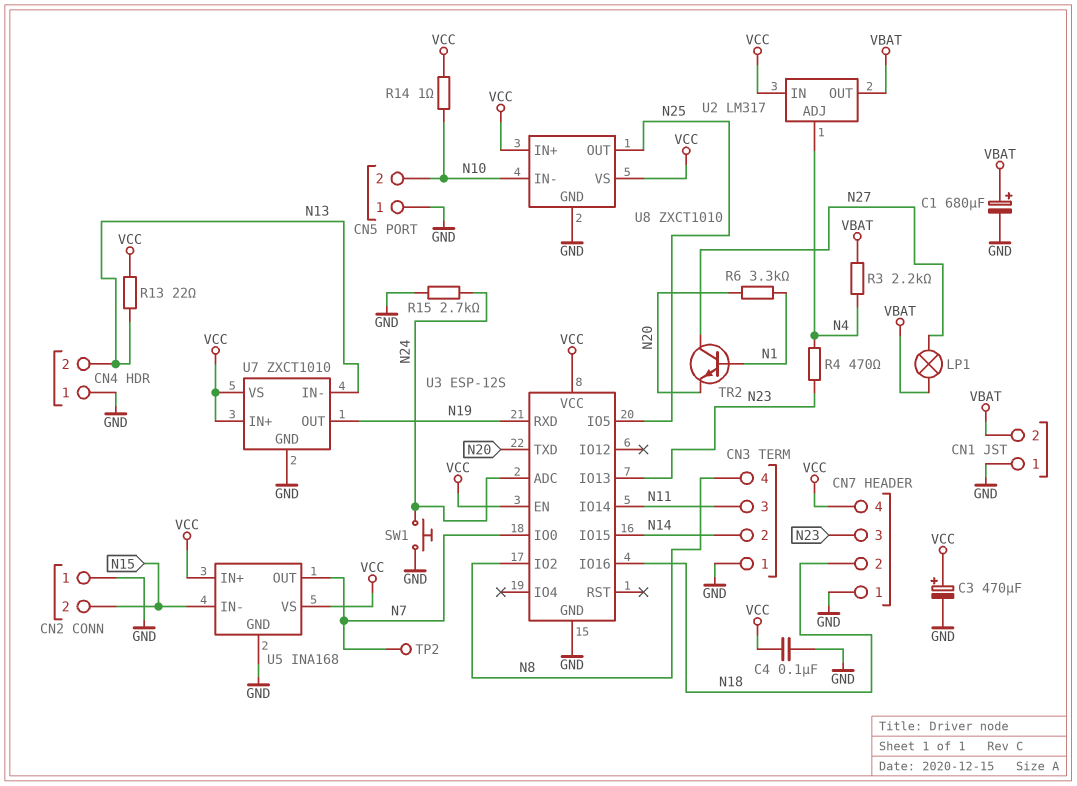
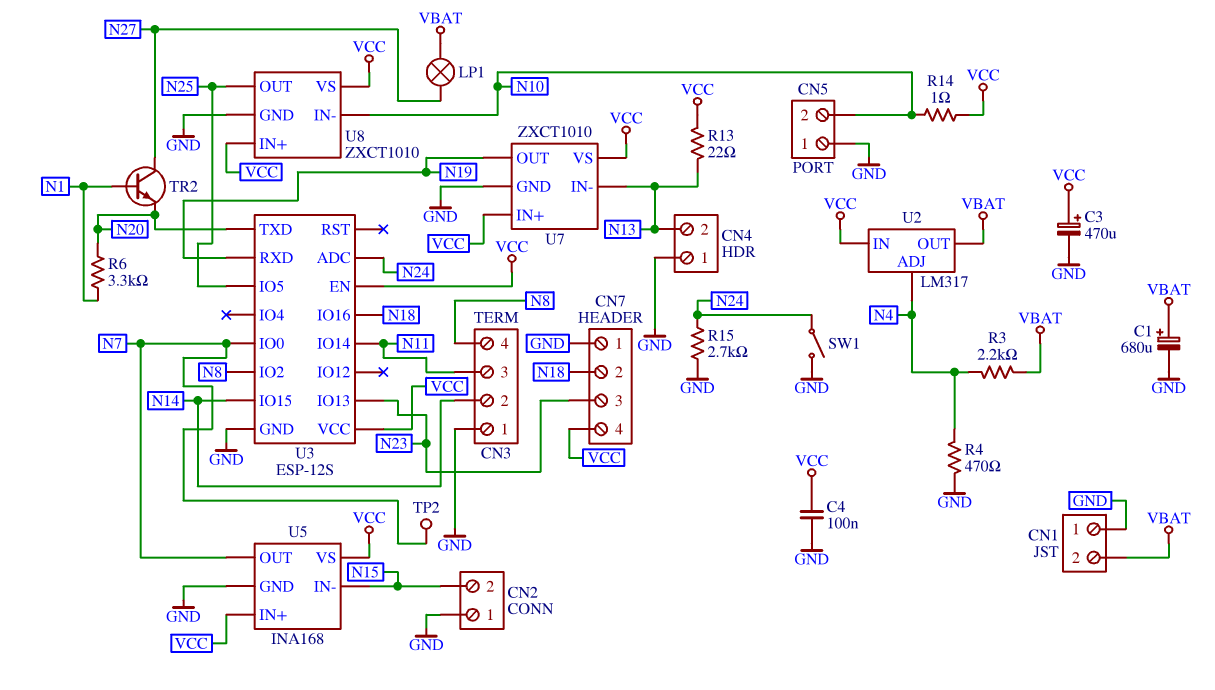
R4: 470 (N4, N23) -> 470 (GND, N4)
SW1: button (GND, N24) -> switch (GND, N24)

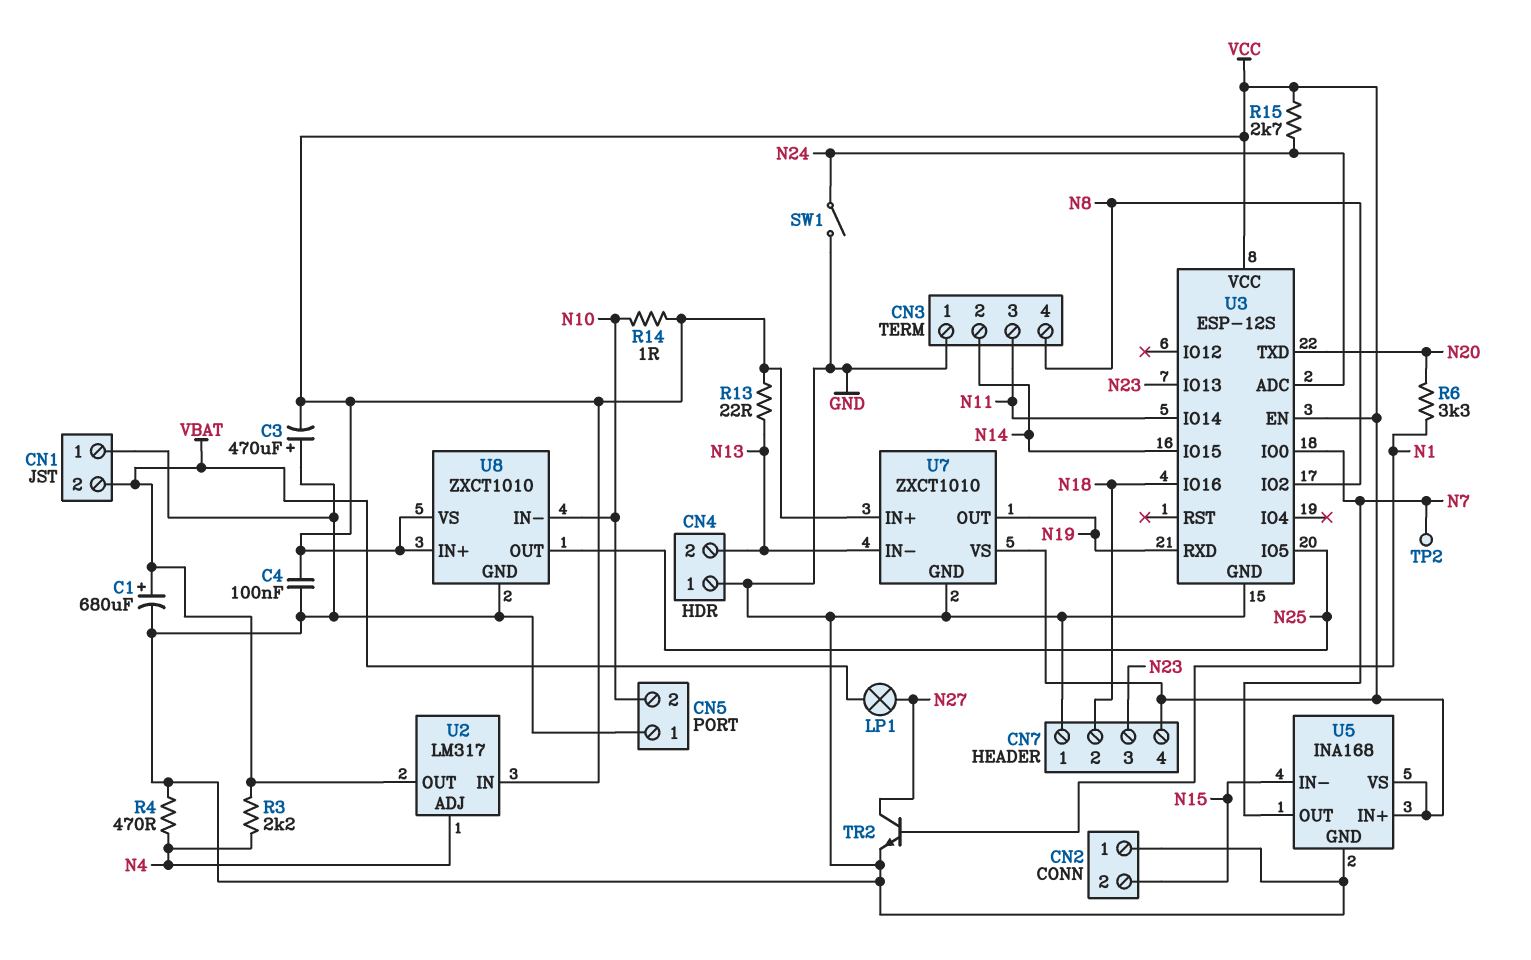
C3: 470uF (plus VCC, minus GND) -> 470uF (plus GND, minus VCC)
R15: 2.7k (GND, N24) -> 2.7k (N24, VCC)
TR2: NPN (B N1, C N27, E N20) -> NPN (B N1, C N27, E GND)

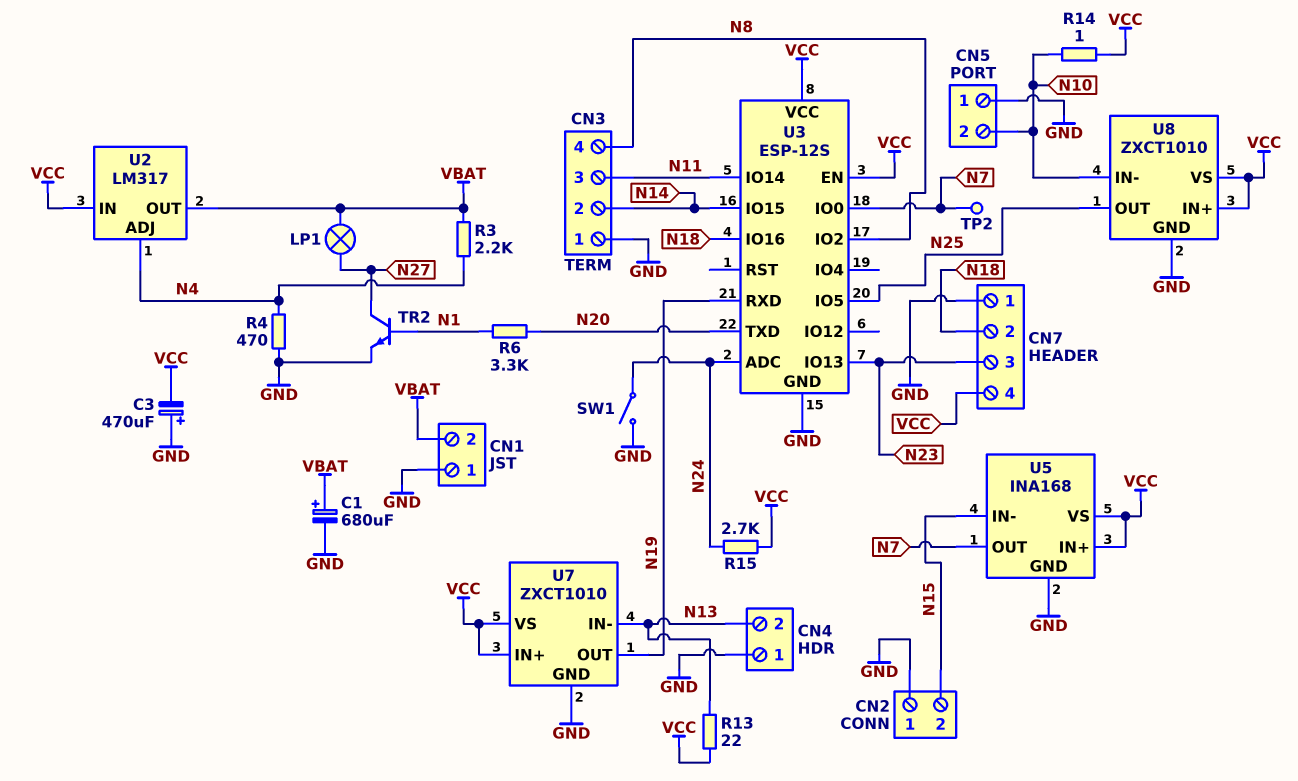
C4: 100nF (GND, VCC) -> none

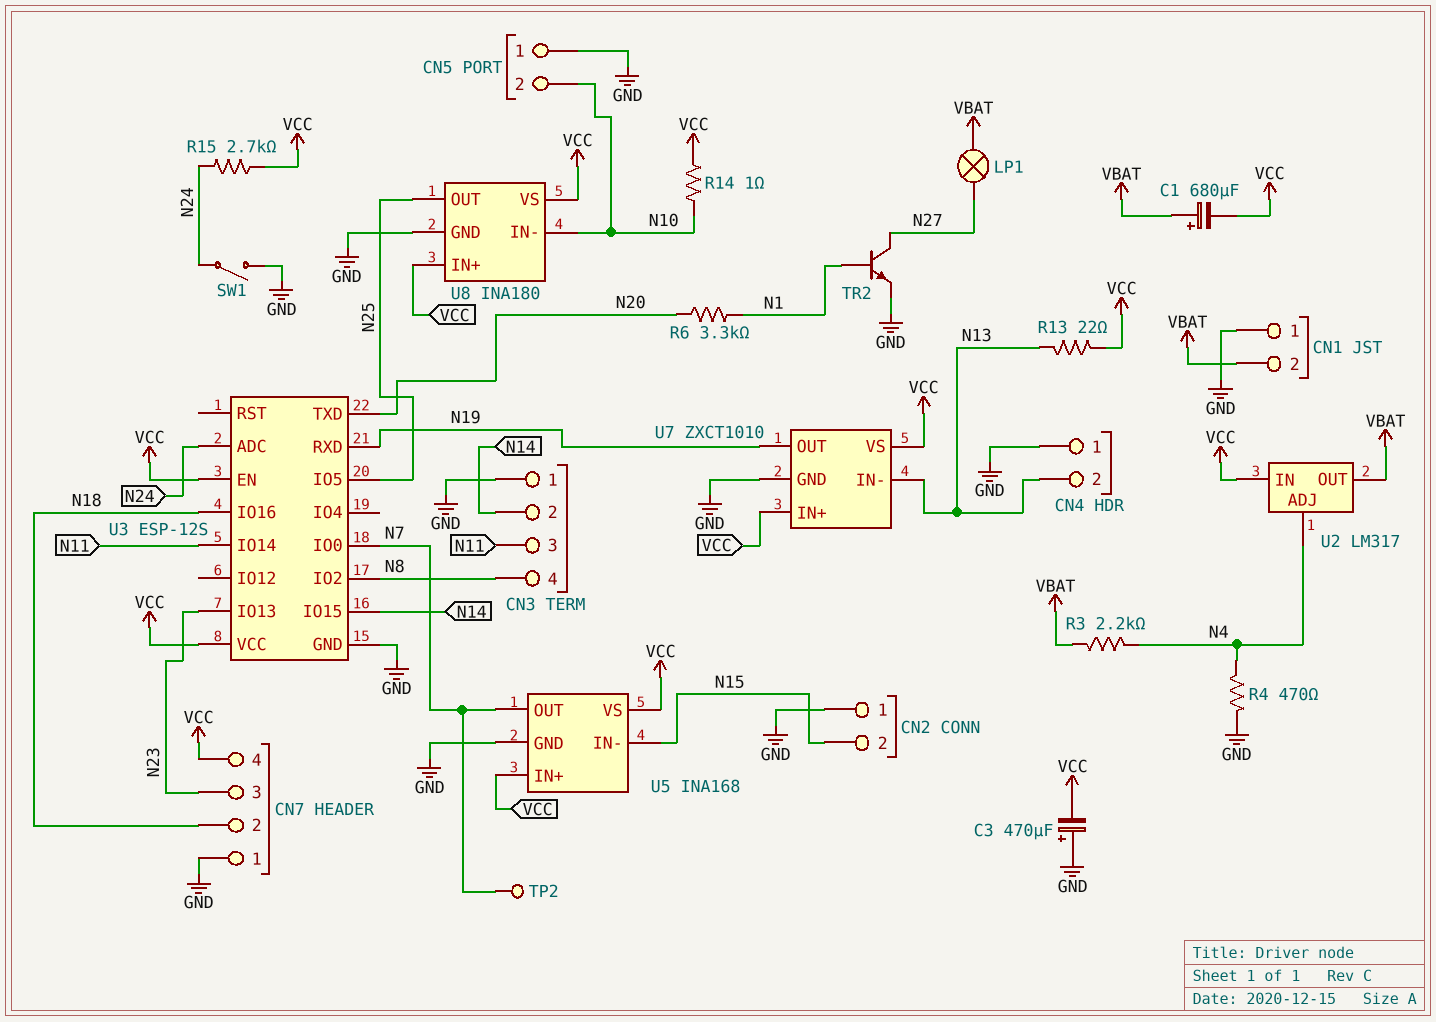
C1: 680uF (plus VBAT, minus GND) -> 680uF (plus VBAT, minus VCC)
U8: ZXCT1010 -> INA180

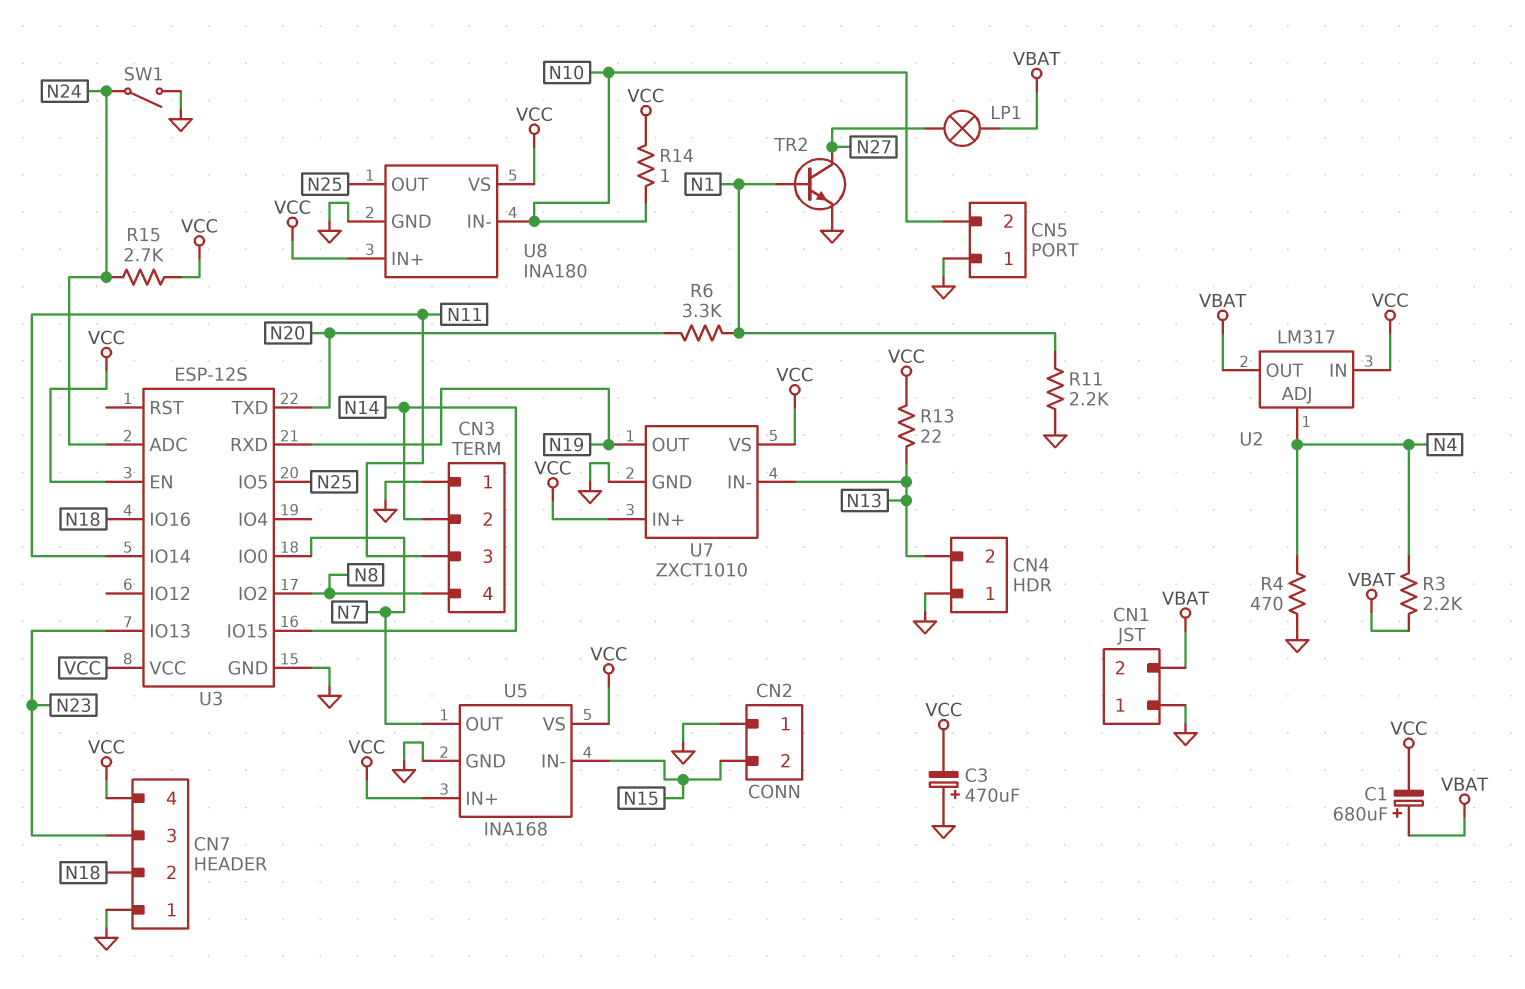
R11: none -> 2.2k (GND, N1)
TP2: test point (N7) -> none

